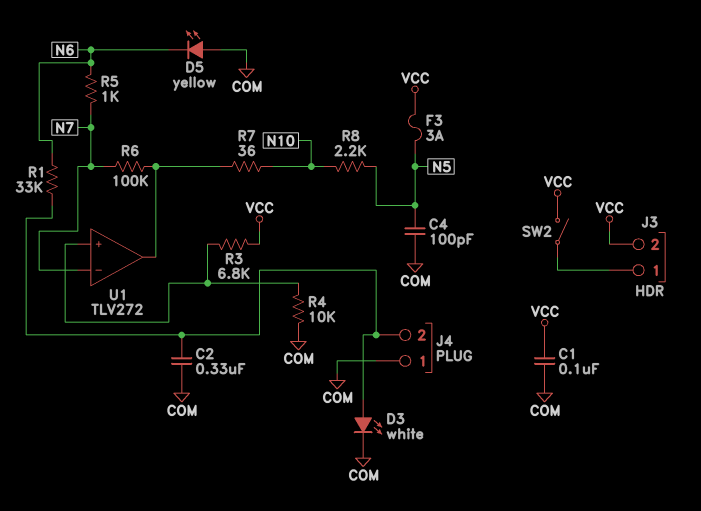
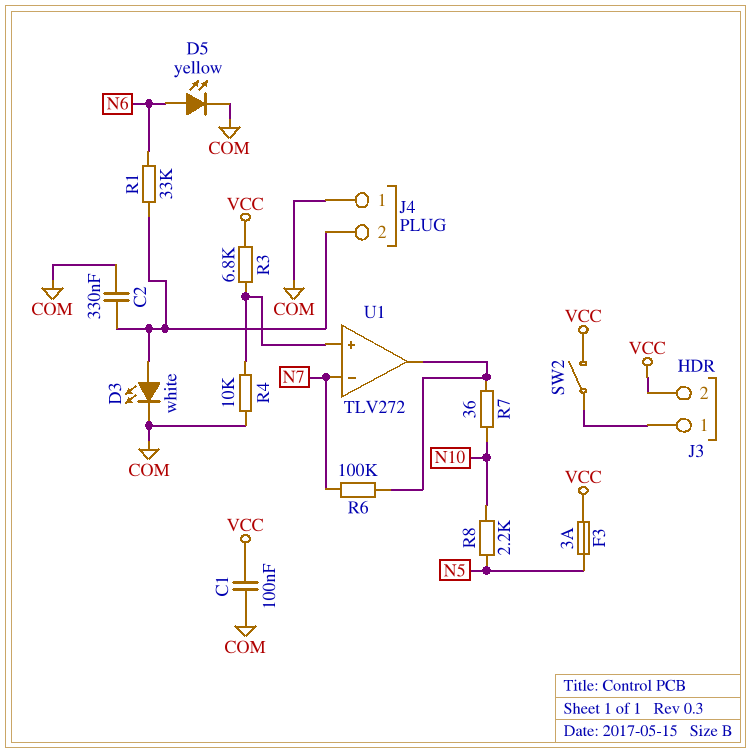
C4: 100pF (COM, N5) -> none
D5: LED yellow (A COM, K N6) -> LED yellow (A N6, K COM)
R5: 1k (N6, N7) -> none

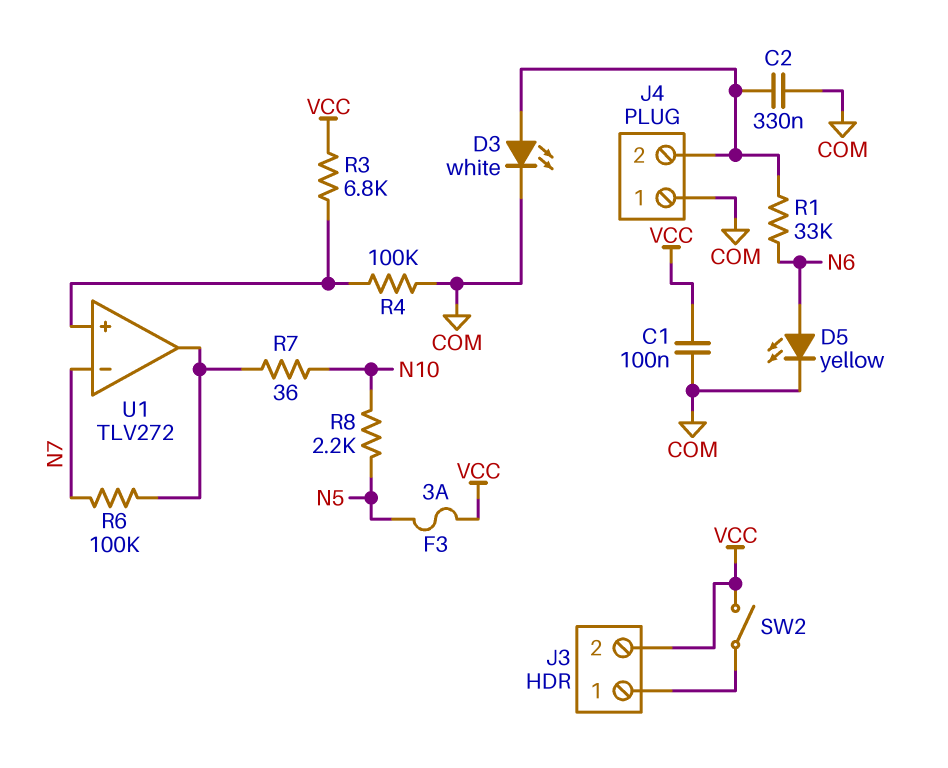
R4: 10k (COM, U1/in+) -> 100k (COM, U1/in+)

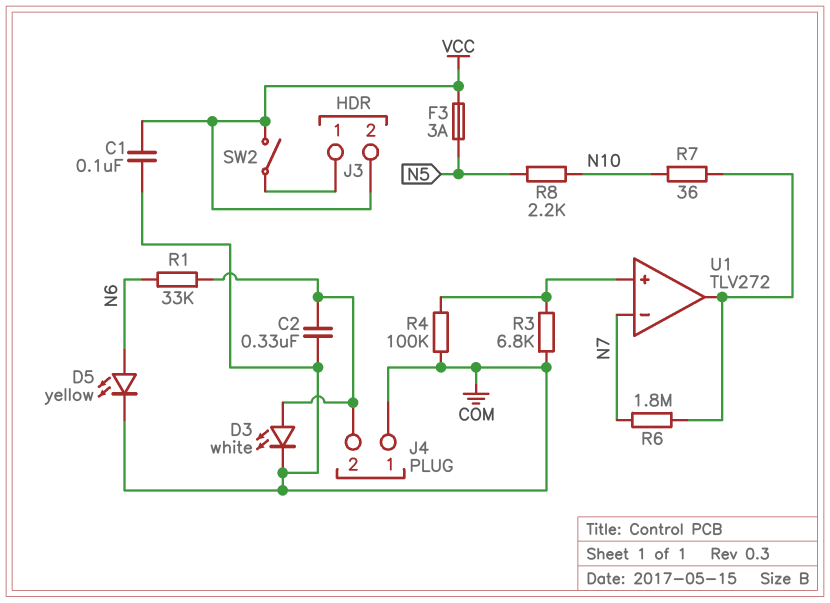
R3: 6.8k (U1/in+, VCC) -> 6.8k (COM, U1/in+)
R6: 100k (N7, U1/out) -> 1.8M (N7, U1/out)

